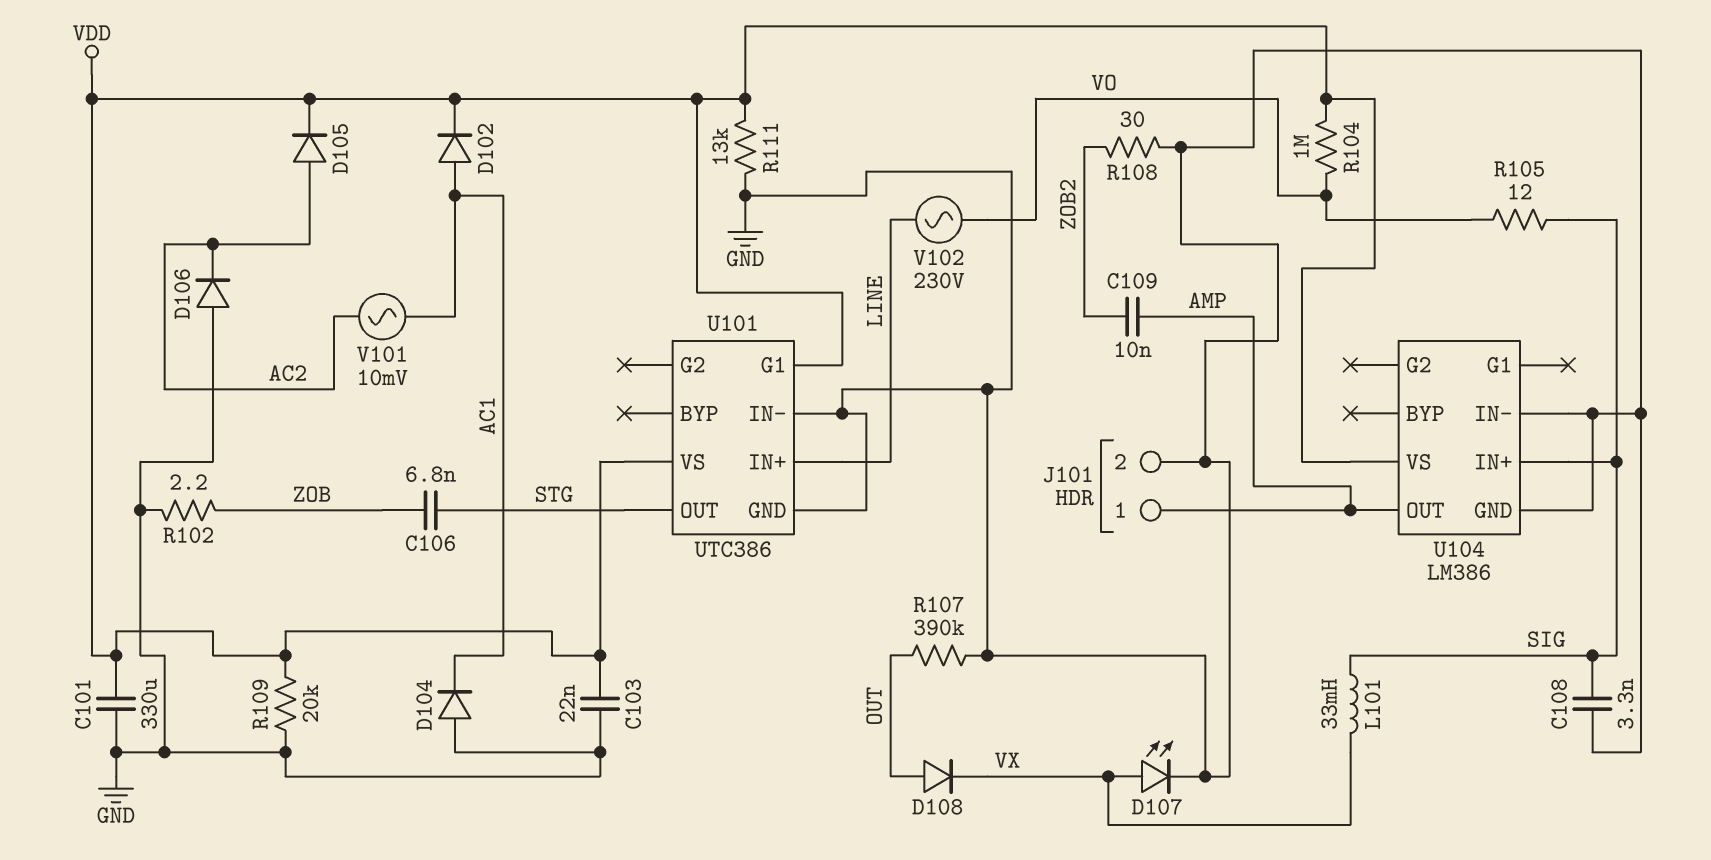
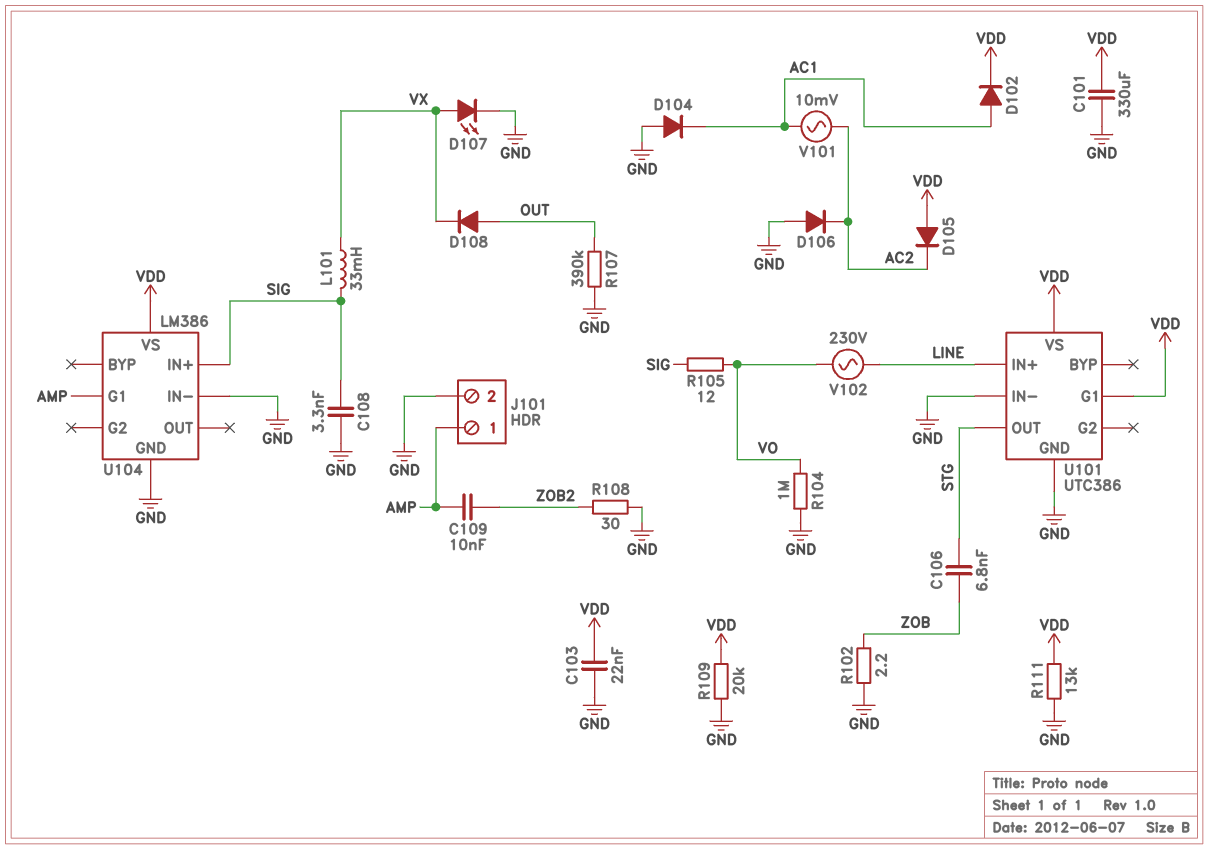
D105: diode (A AC2, K VDD) -> diode (A VDD, K AC2)
R104: 1M (VDD, VO) -> 1M (GND, VO)
U104 pin G1: none -> AMP
U104 pin OUT: AMP -> none

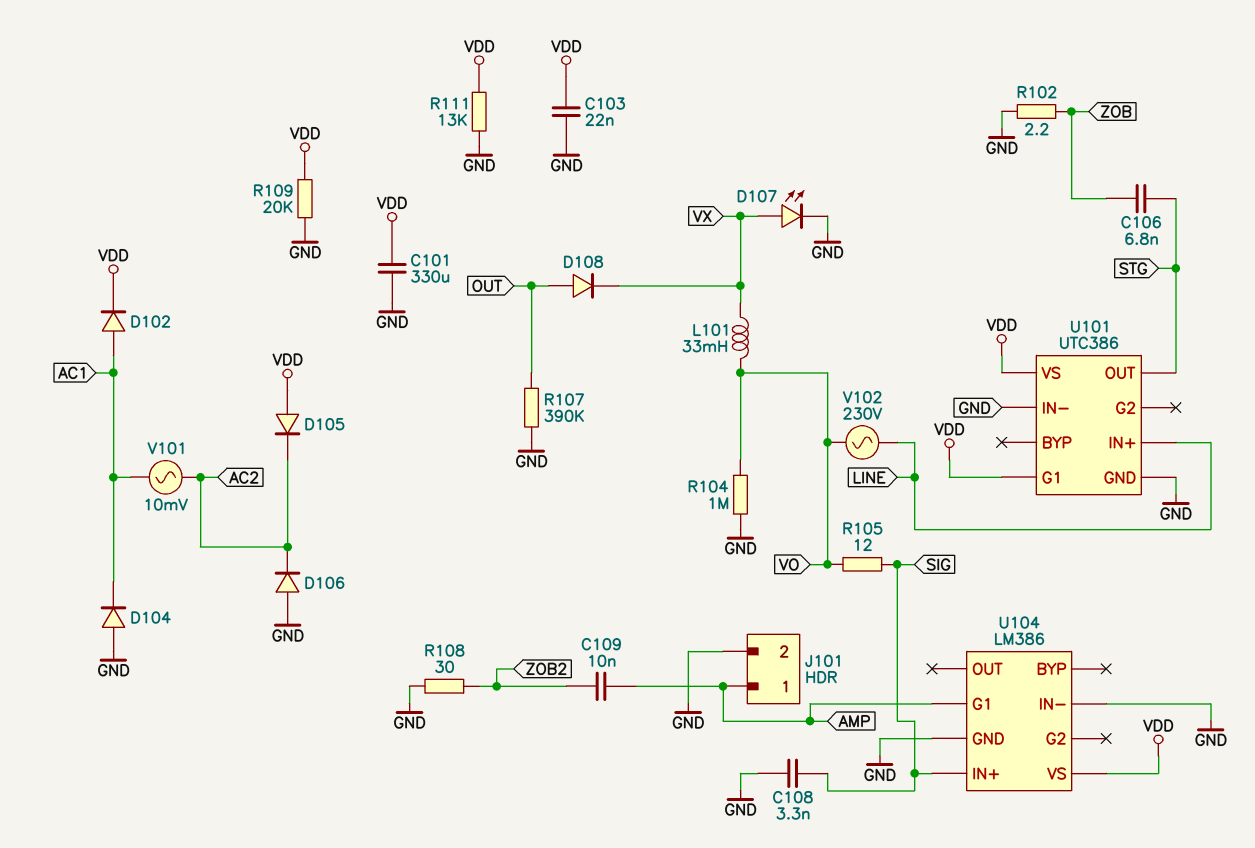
L101: 33mH (SIG, VX) -> 33mH (VO, VX)

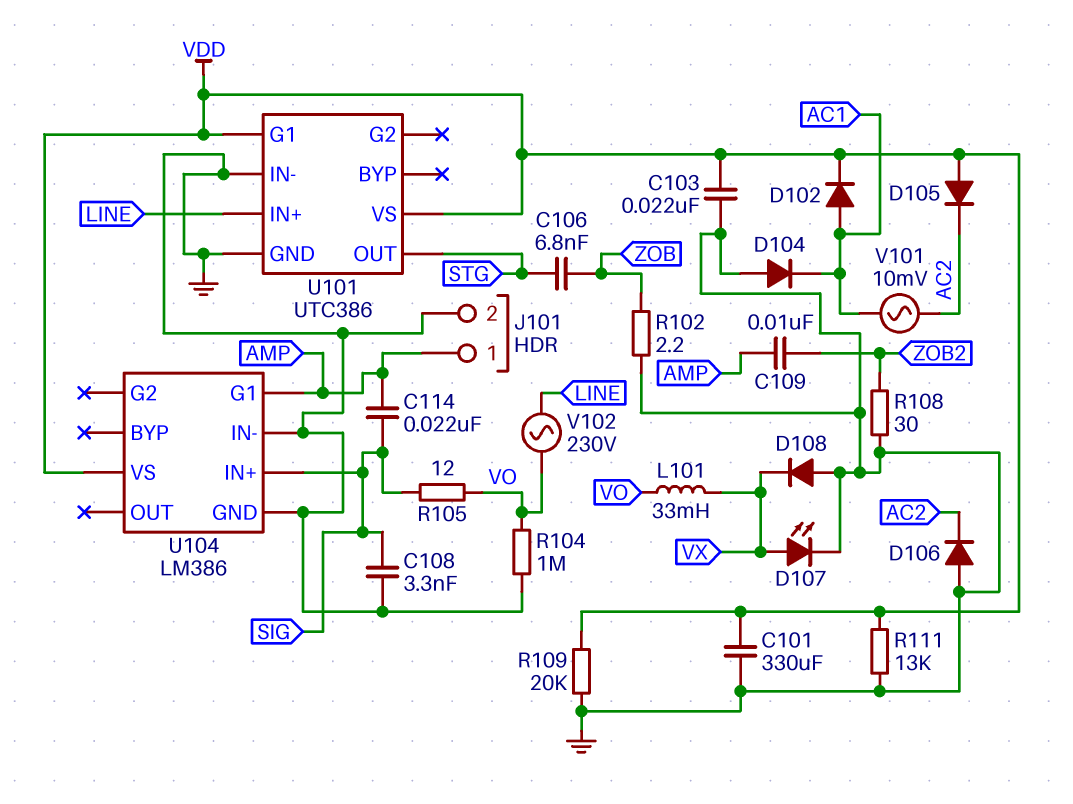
C114: none -> 22nF (AMP, SIG)
D108: diode (A OUT, K VX) -> diode (A GND, K VX)
R107: 390k (GND, OUT) -> none

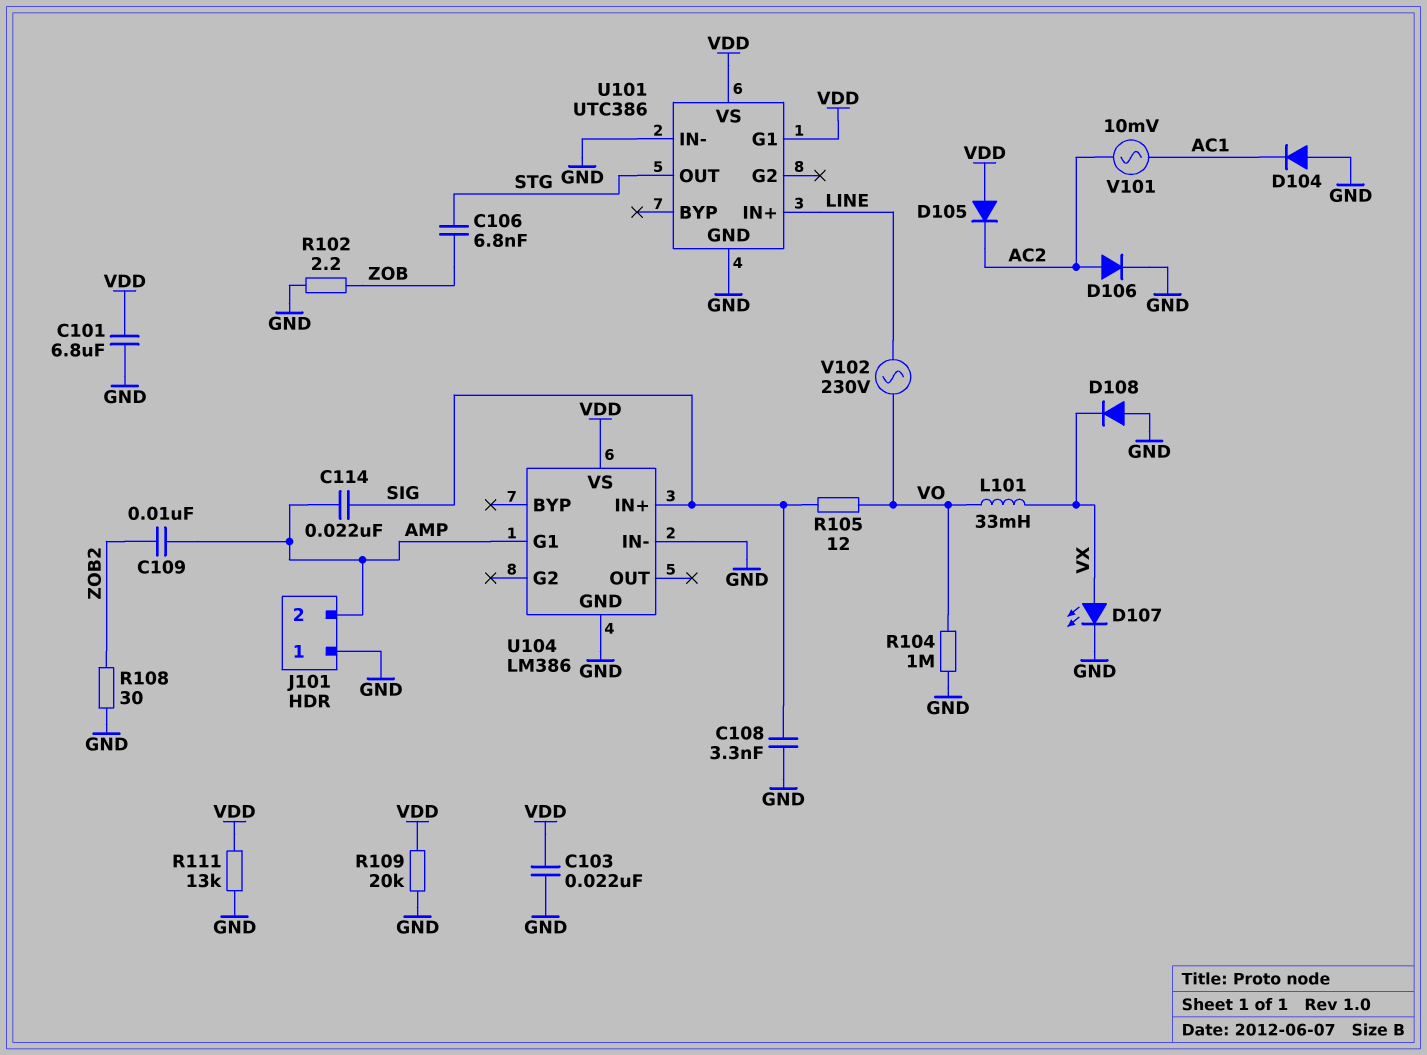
C101: 330uF (GND, VDD) -> 6.8uF (GND, VDD)
D102: diode (A AC1, K VDD) -> none
D106: diode (A GND, K AC2) -> diode (A AC2, K GND)
J101 pin 1: AMP -> GND
J101 pin 2: GND -> AMP

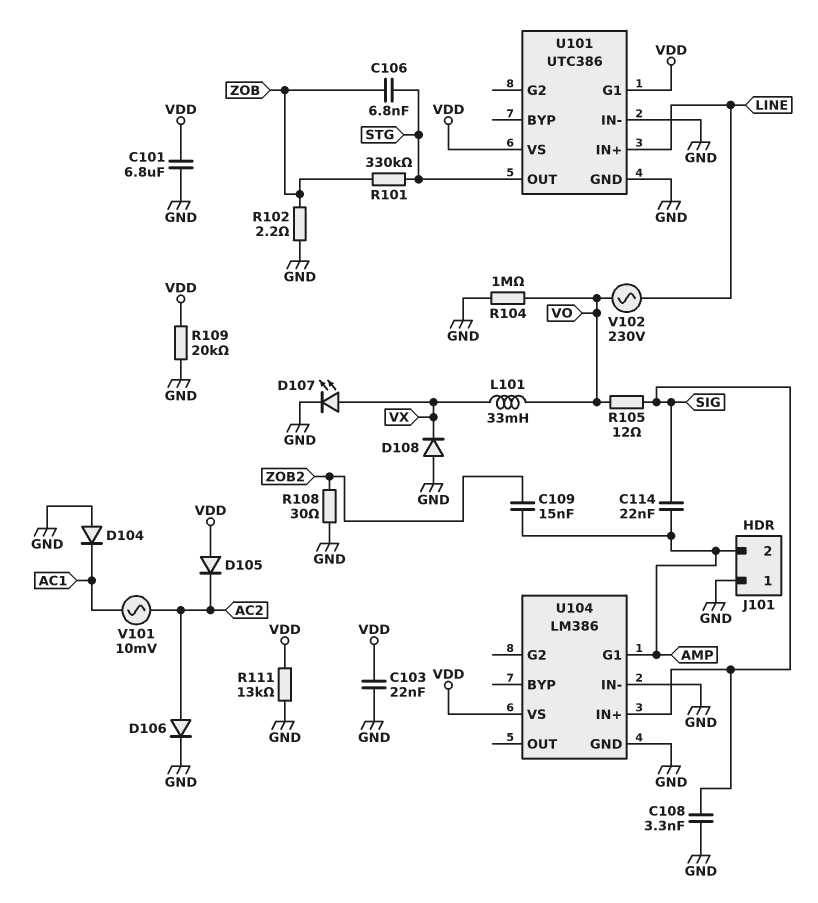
C109: 10nF (AMP, ZOB2) -> 15nF (AMP, ZOB2)
R101: none -> 330k (STG, ZOB)

